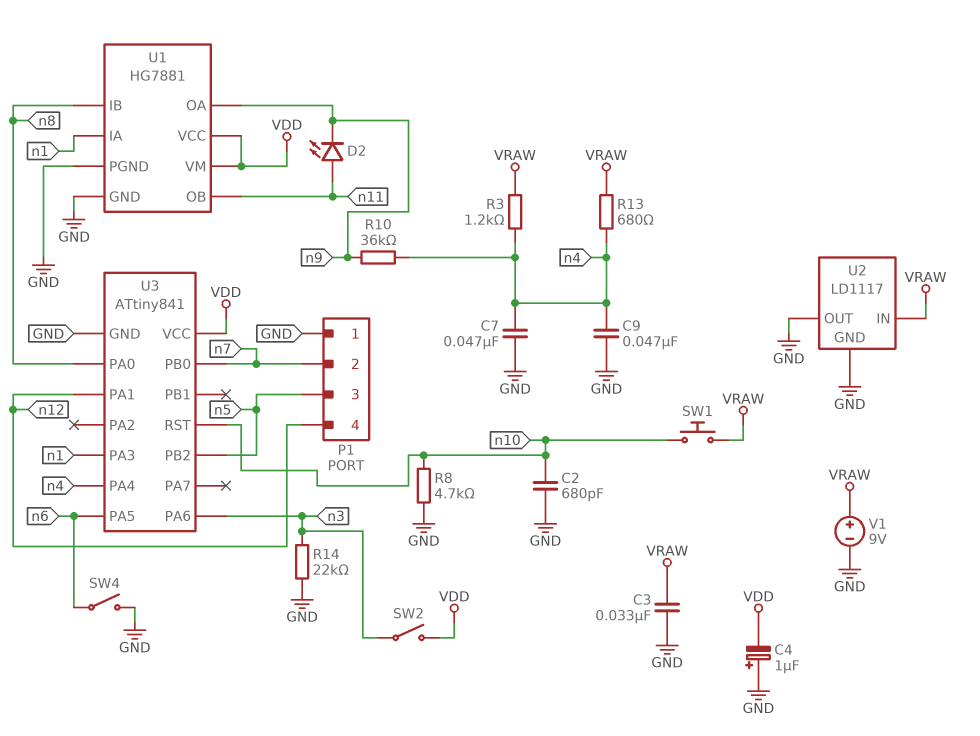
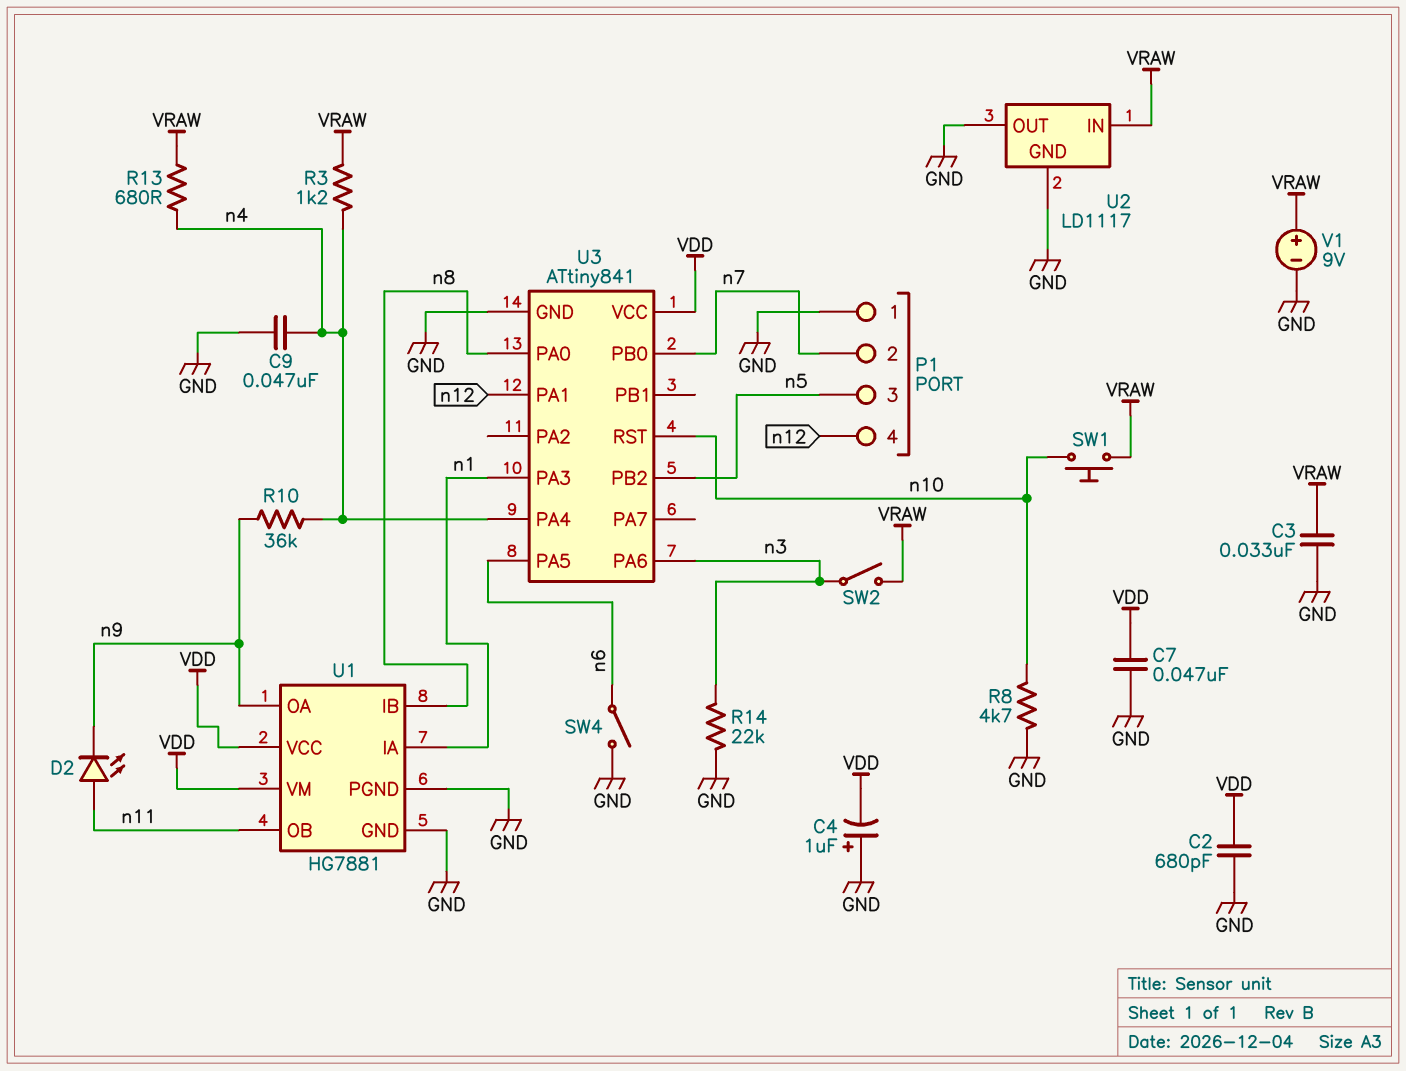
C2: 680pF (GND, n10) -> 680pF (GND, VDD)
C7: 47nF (GND, n4) -> 47nF (GND, VDD)
SW2: switch (VDD, n3) -> switch (VRAW, n3)

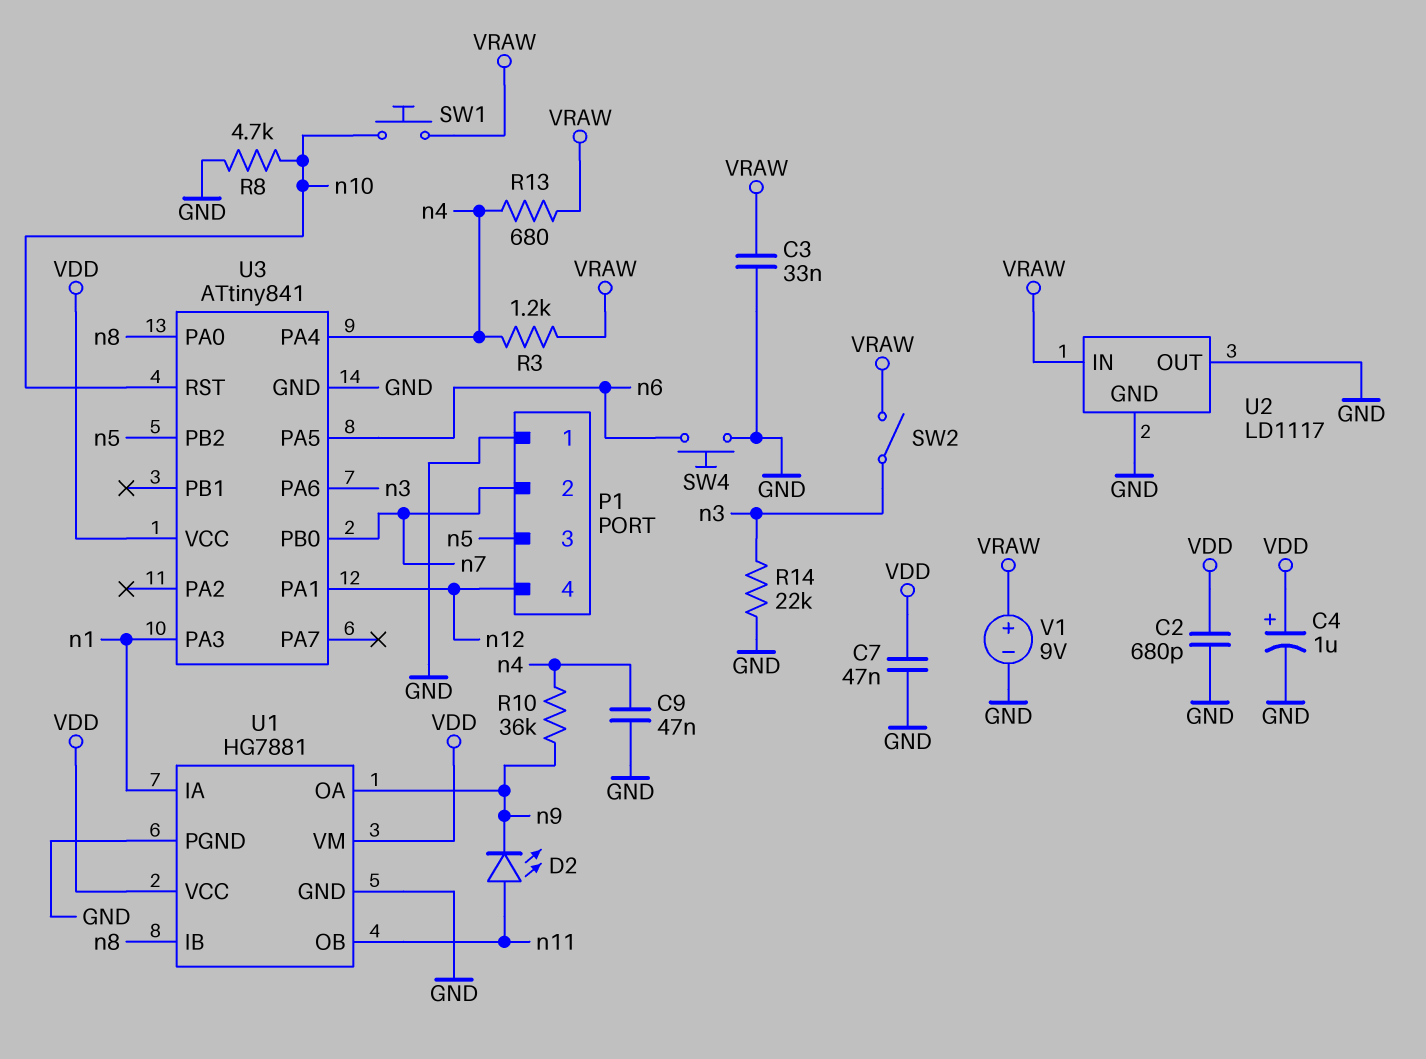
C4: 1uF (plus GND, minus VDD) -> 1uF (plus VDD, minus GND)
SW4: switch (GND, n6) -> button (GND, n6)

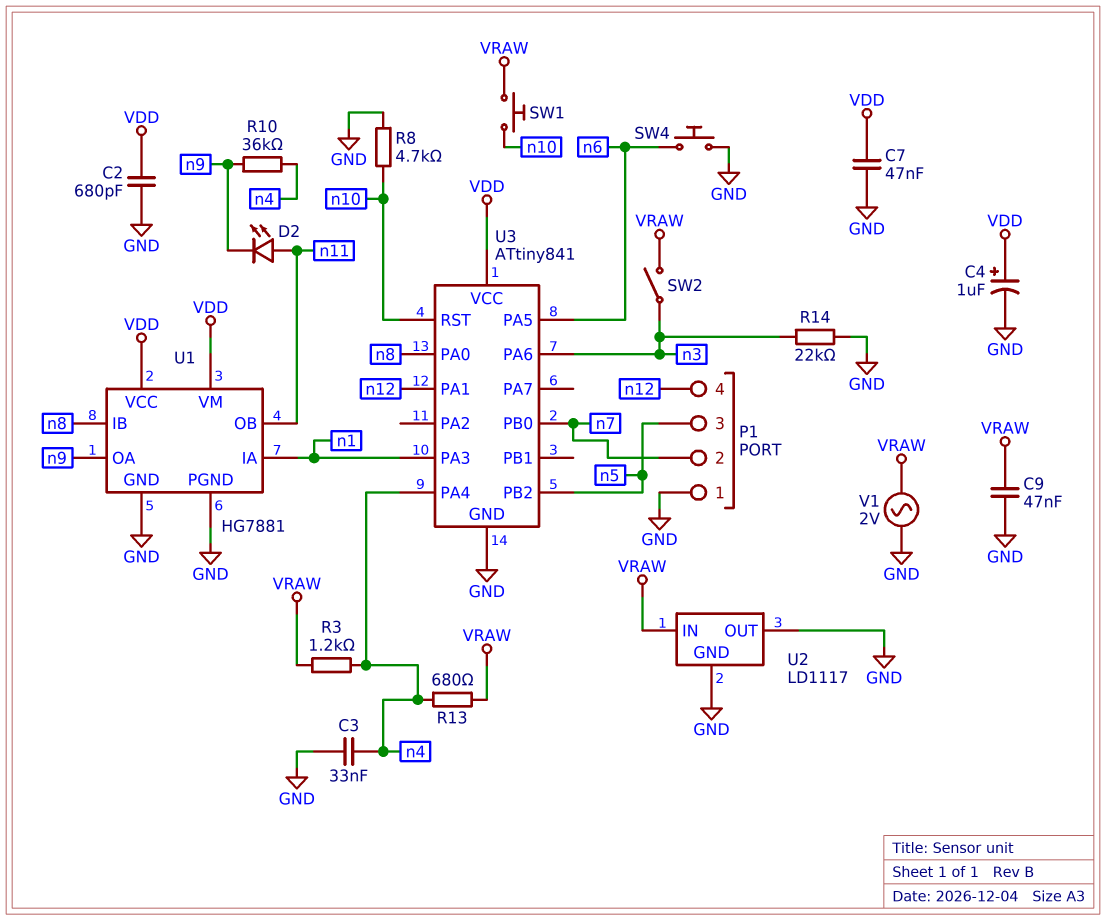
C3: 33nF (GND, VRAW) -> 33nF (GND, n4)
C9: 47nF (GND, n4) -> 47nF (GND, VRAW)
V1: 9V (plus VRAW, minus GND) -> AC 2V (GND, VRAW)

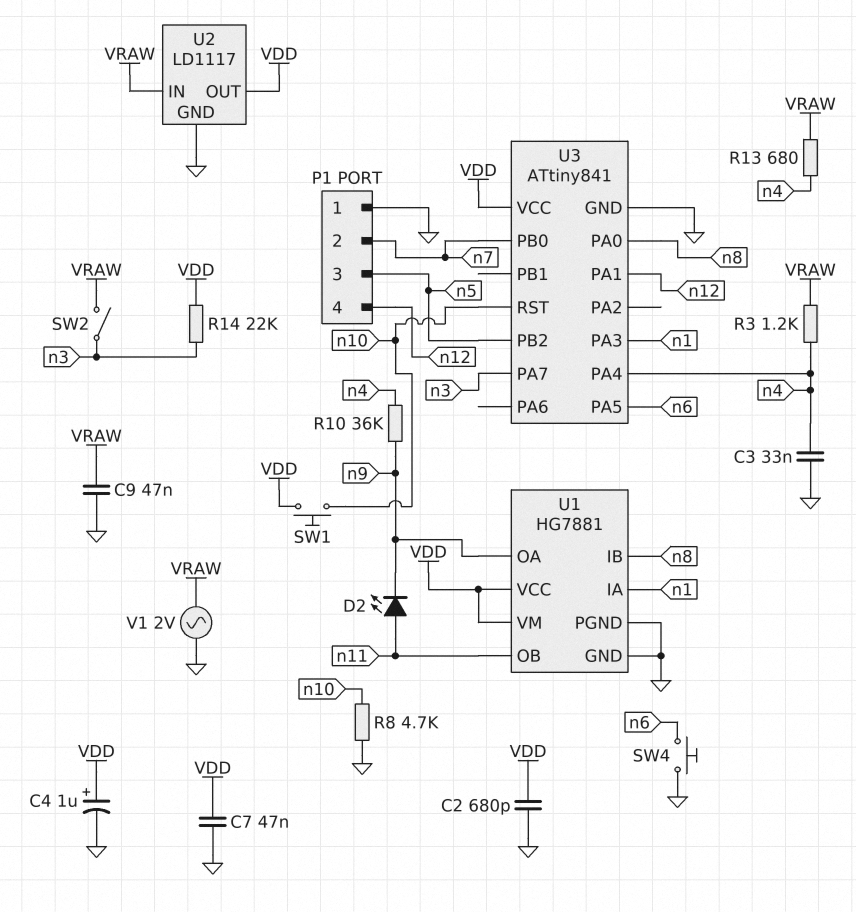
R14: 22k (GND, n3) -> 22k (VDD, n3)
SW1: button (VRAW, n10) -> button (VDD, n10)
U2 pin OUT: GND -> VDD
U3 pin PA6: n3 -> none
U3 pin PA7: none -> n3

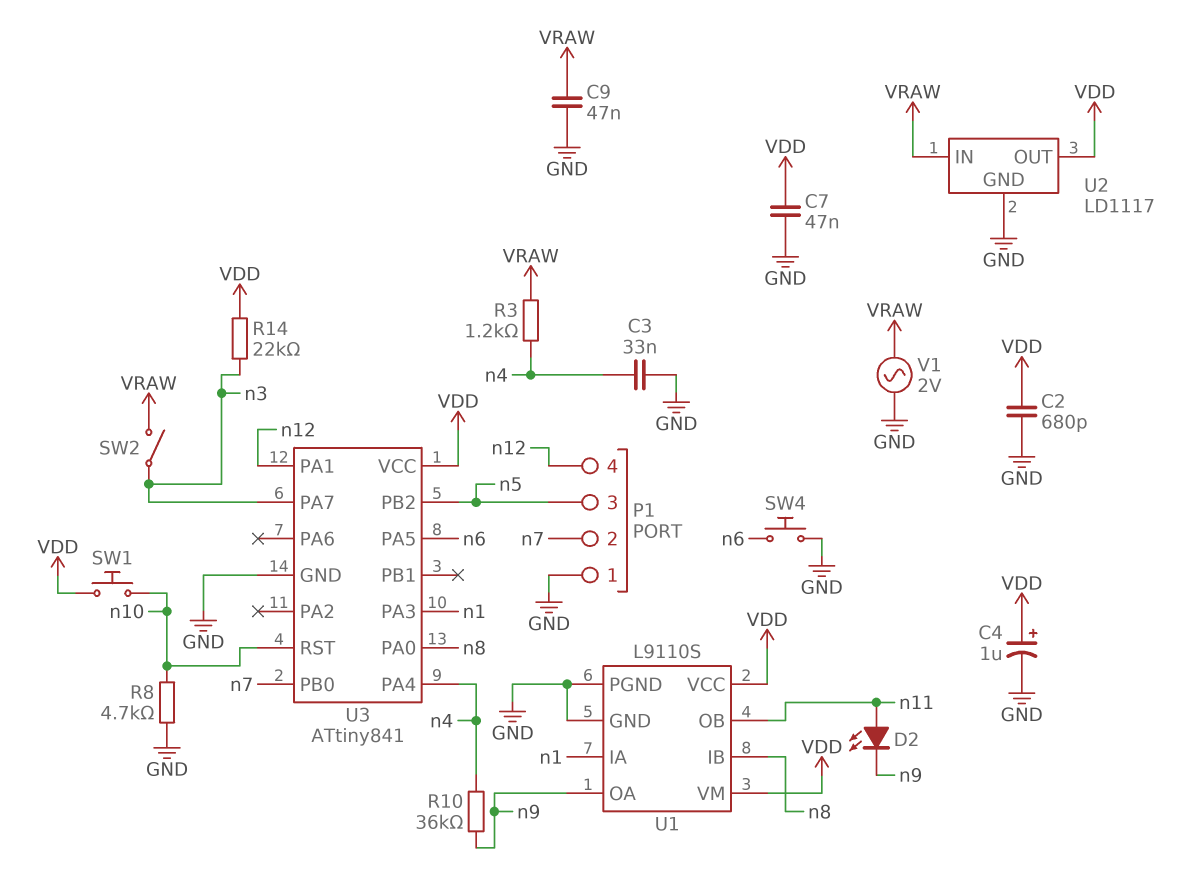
R13: 680 (VRAW, n4) -> none
U1: HG7881 -> L9110S

